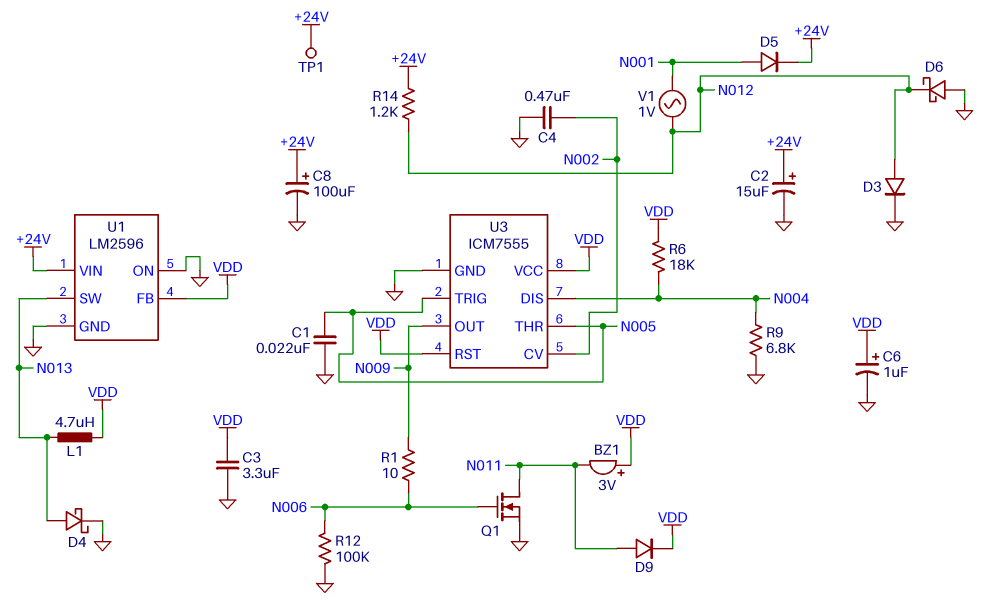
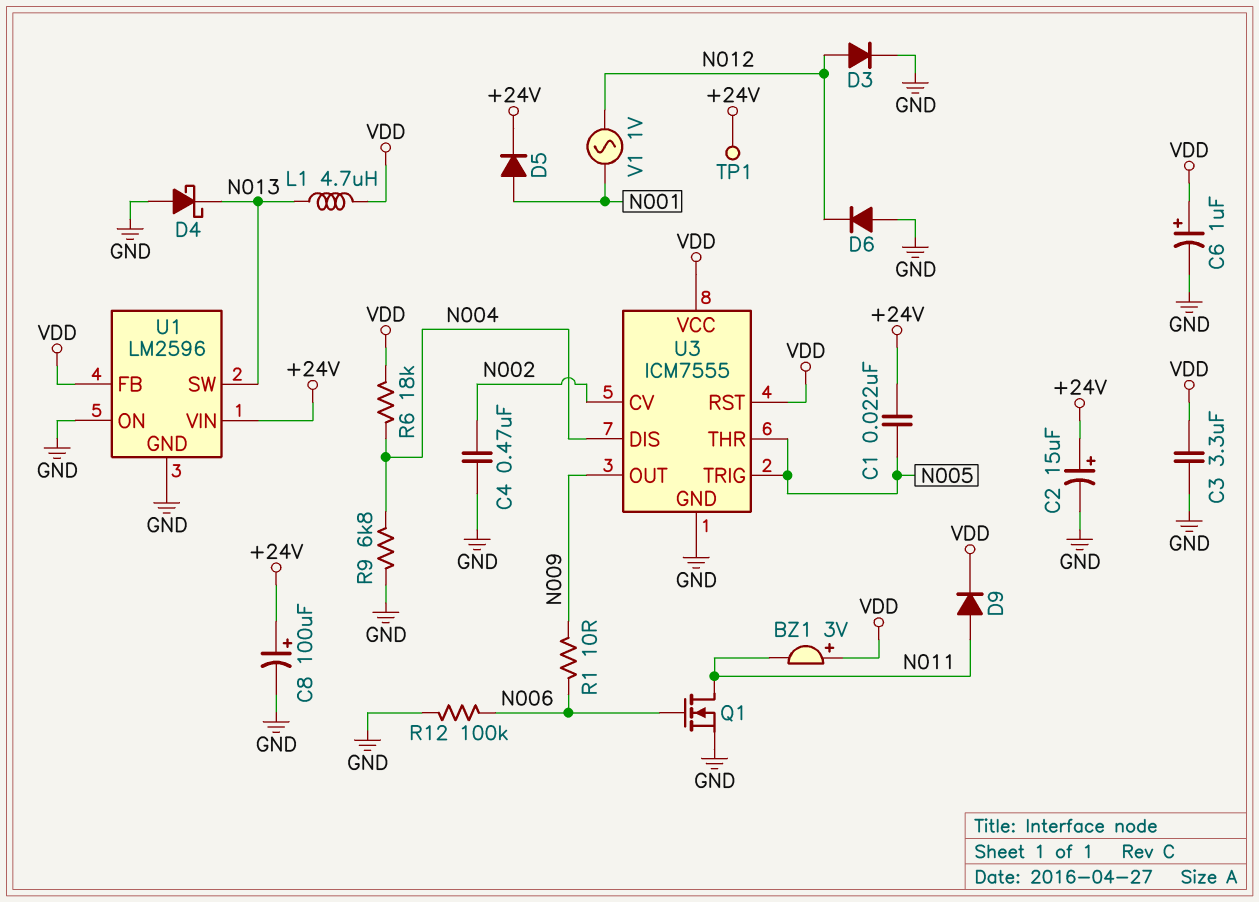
C1: 22nF (GND, N005) -> 22nF (+24V, N005)
D4: schottky (A N013, K GND) -> schottky (A GND, K N013)
D6: schottky (A GND, K N012) -> diode (A GND, K N012)
R14: 1.2k (+24V, N012) -> none

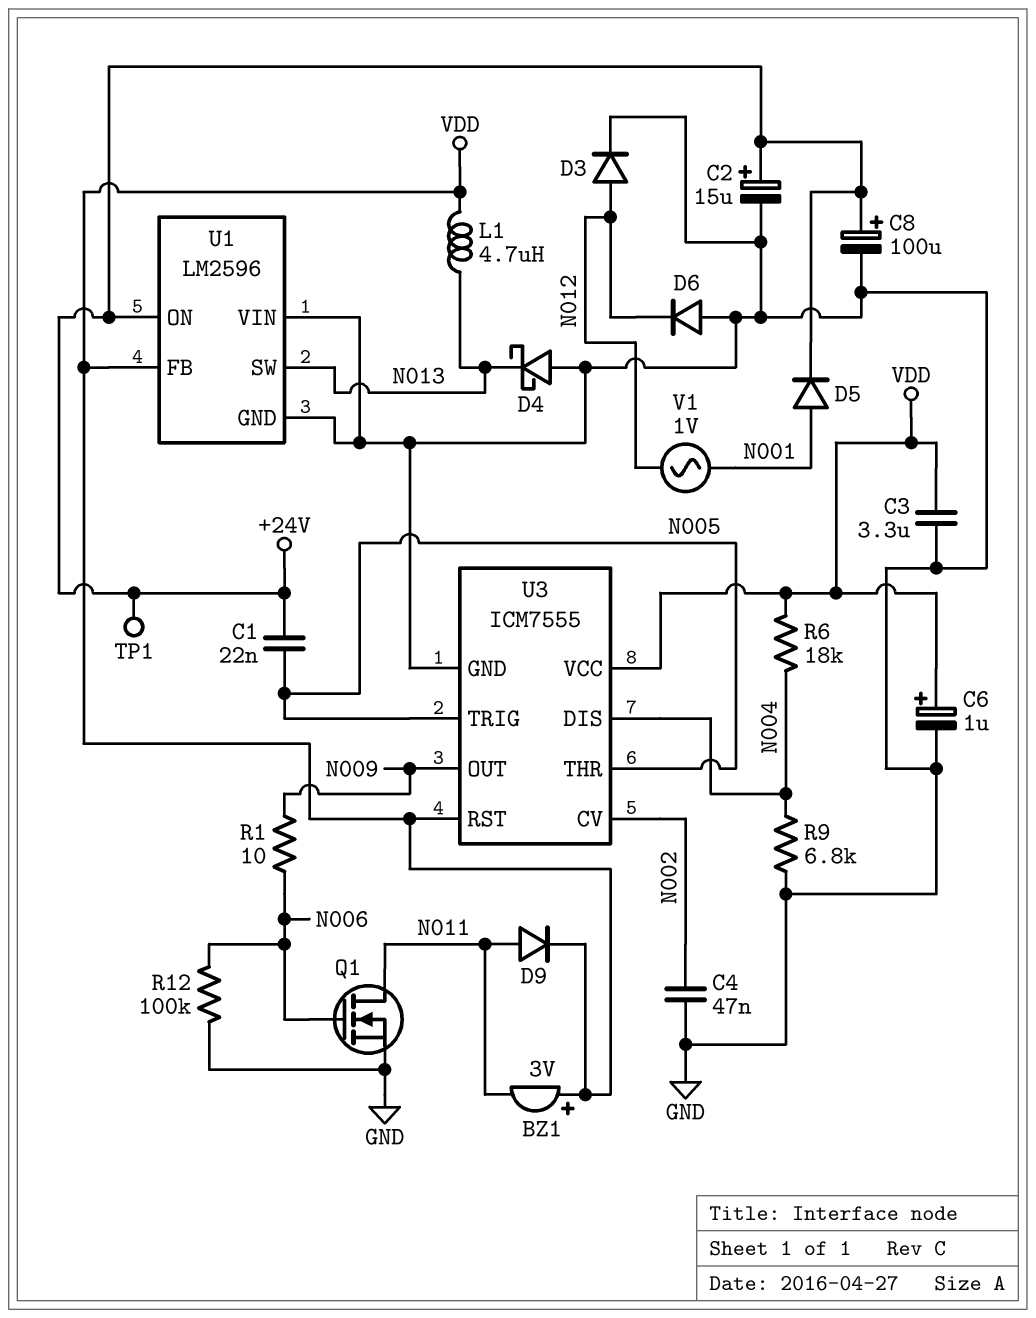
C4: 470nF (GND, N002) -> 47nF (GND, N002)
U1 pin ON: GND -> +24V
U1 pin VIN: +24V -> GND

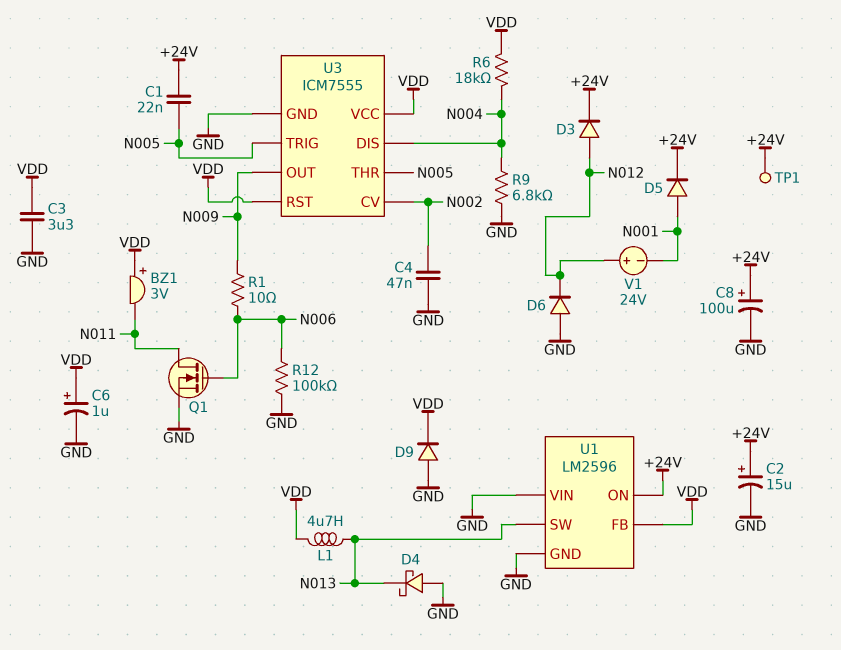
D3: diode (A N012, K GND) -> diode (A N012, K +24V)
D9: diode (A N011, K VDD) -> diode (A GND, K VDD)
V1: AC 1V (N001, N012) -> 24V (plus N012, minus N001)

